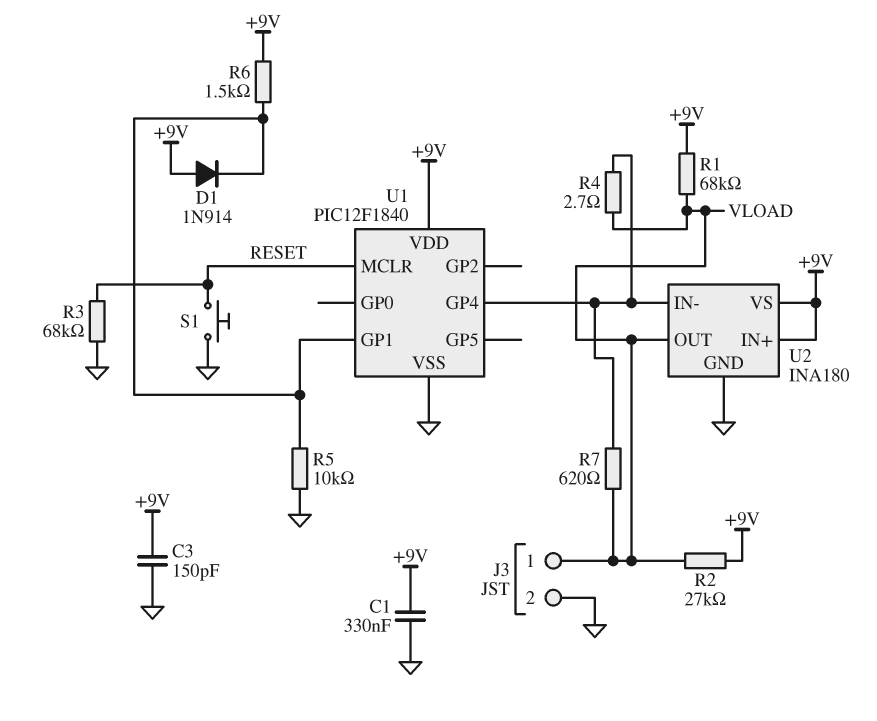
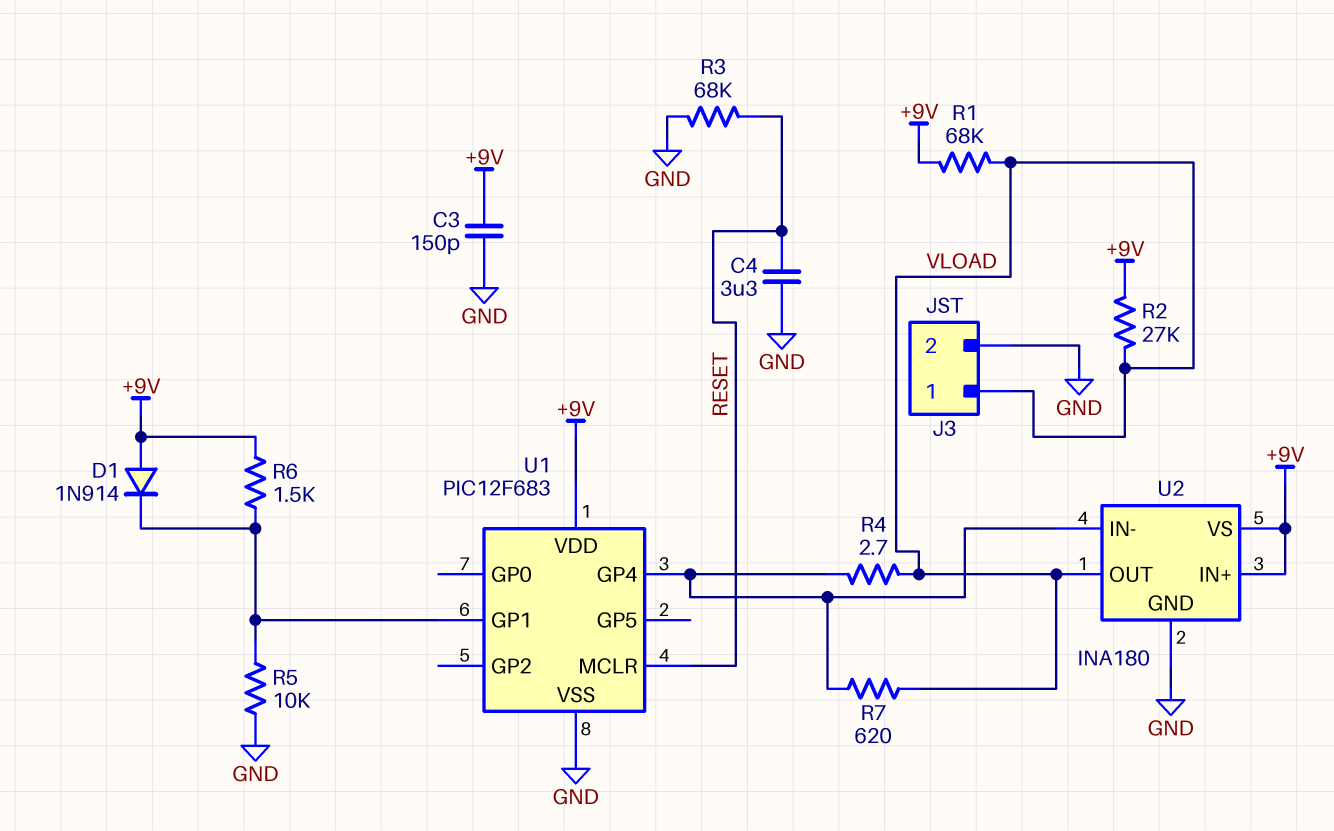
C1: 330nF (+9V, GND) -> none
C4: none -> 3.3uF (GND, RESET)
S1: button (GND, RESET) -> none
U1: PIC12F1840 -> PIC12F683

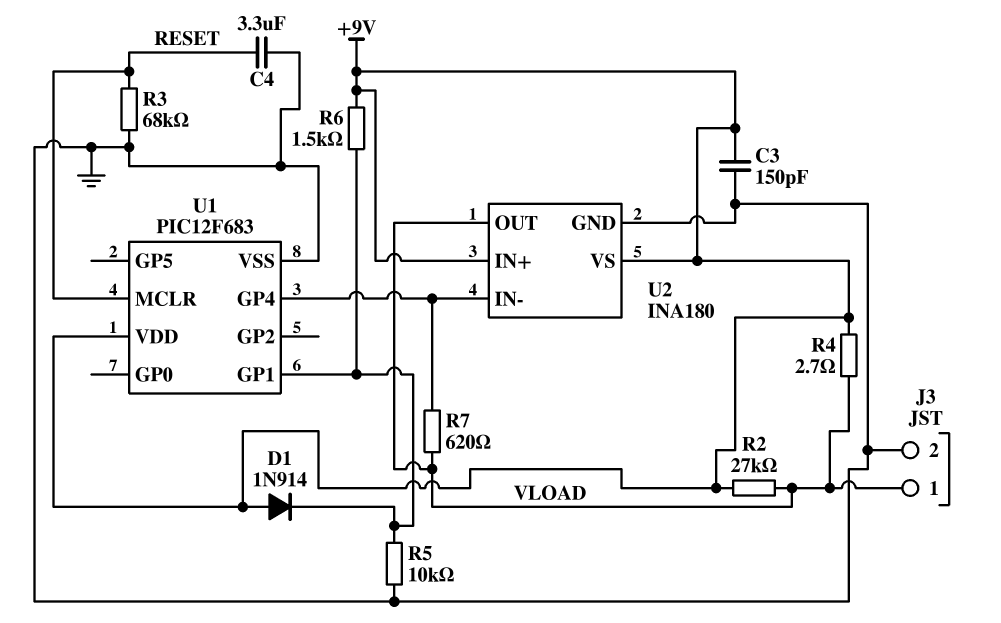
R1: 68k (+9V, VLOAD) -> none
R4: 2.7 (U1/GP4, VLOAD) -> 2.7 (+9V, VLOAD)

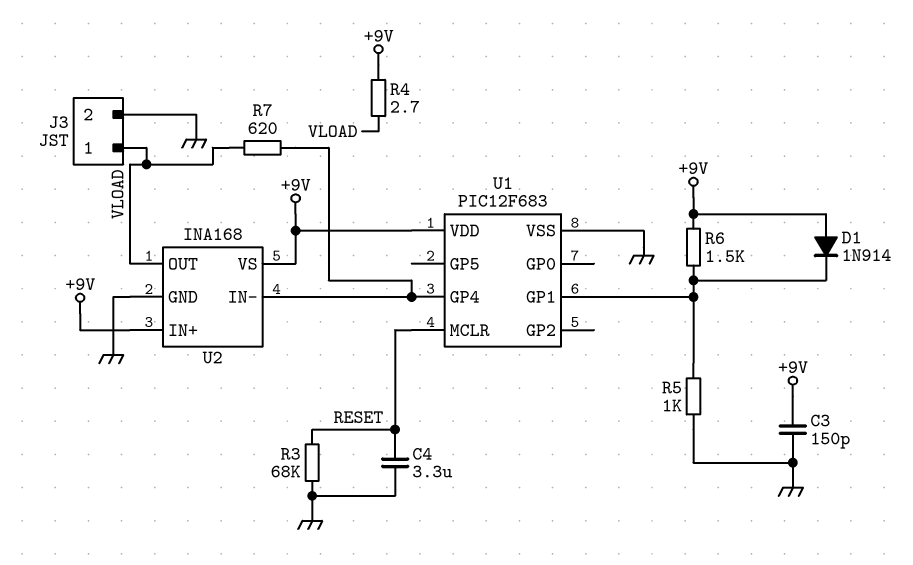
R2: 27k (+9V, VLOAD) -> none
R5: 10k (GND, U1/GP1) -> 1k (GND, U1/GP1)
U2: INA180 -> INA168

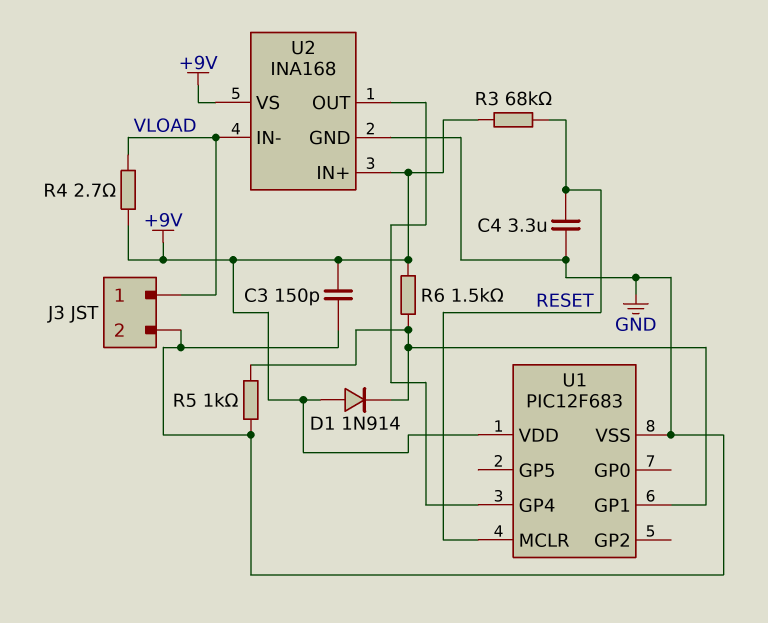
R3: 68k (GND, RESET) -> 68k (+9V, RESET)
R7: 620 (U1/GP4, VLOAD) -> none
U2 pin IN-: U1/GP4 -> VLOAD
U2 pin OUT: VLOAD -> U1/GP4

